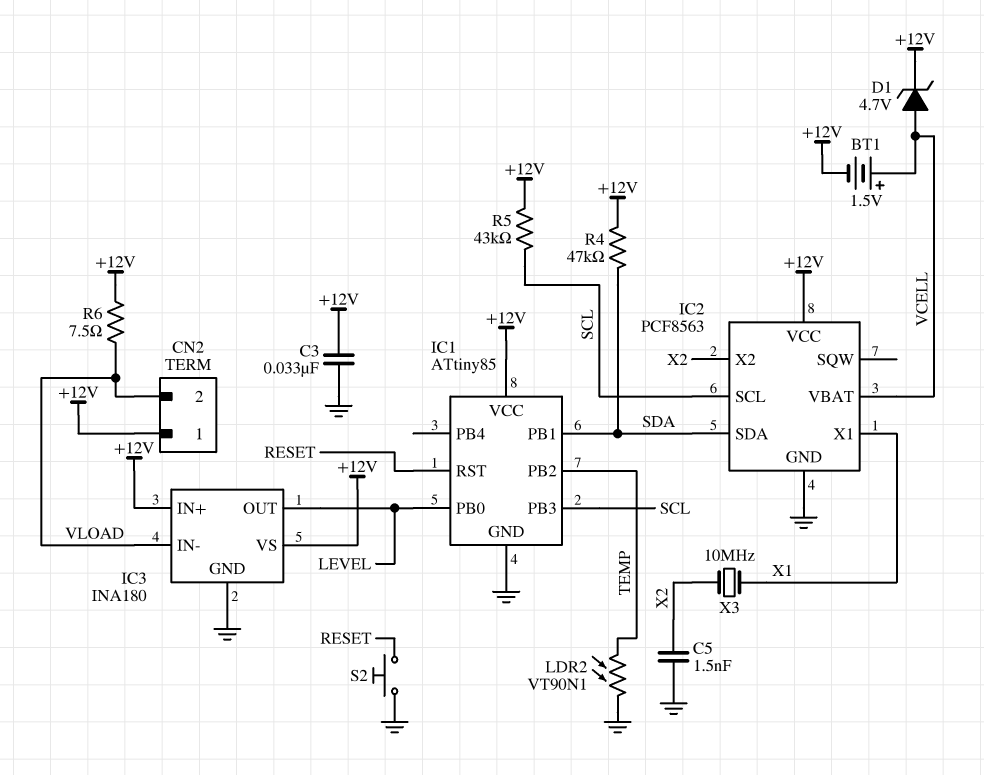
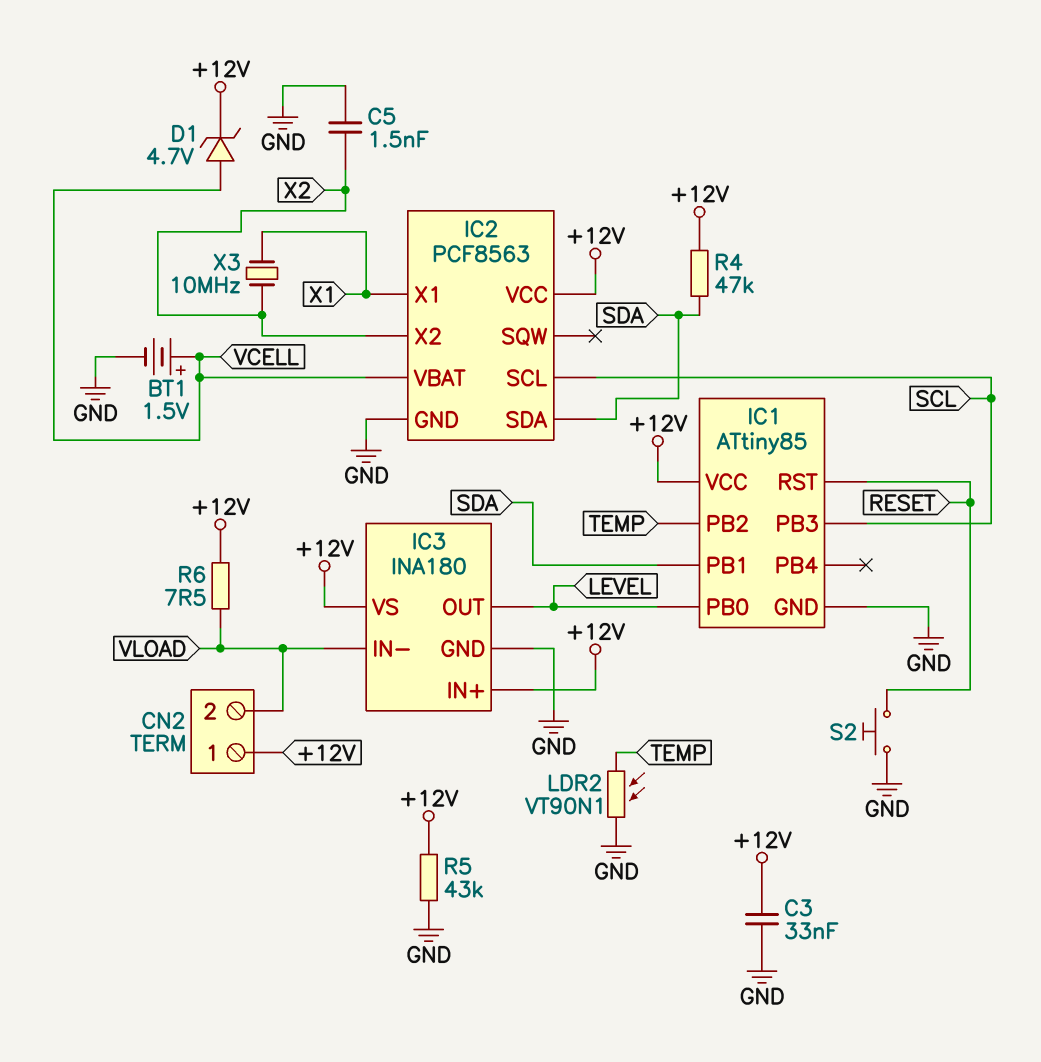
BT1: 1.5V (plus VCELL, minus +12V) -> 1.5V (plus VCELL, minus GND)
R5: 43k (+12V, SCL) -> 43k (+12V, GND)

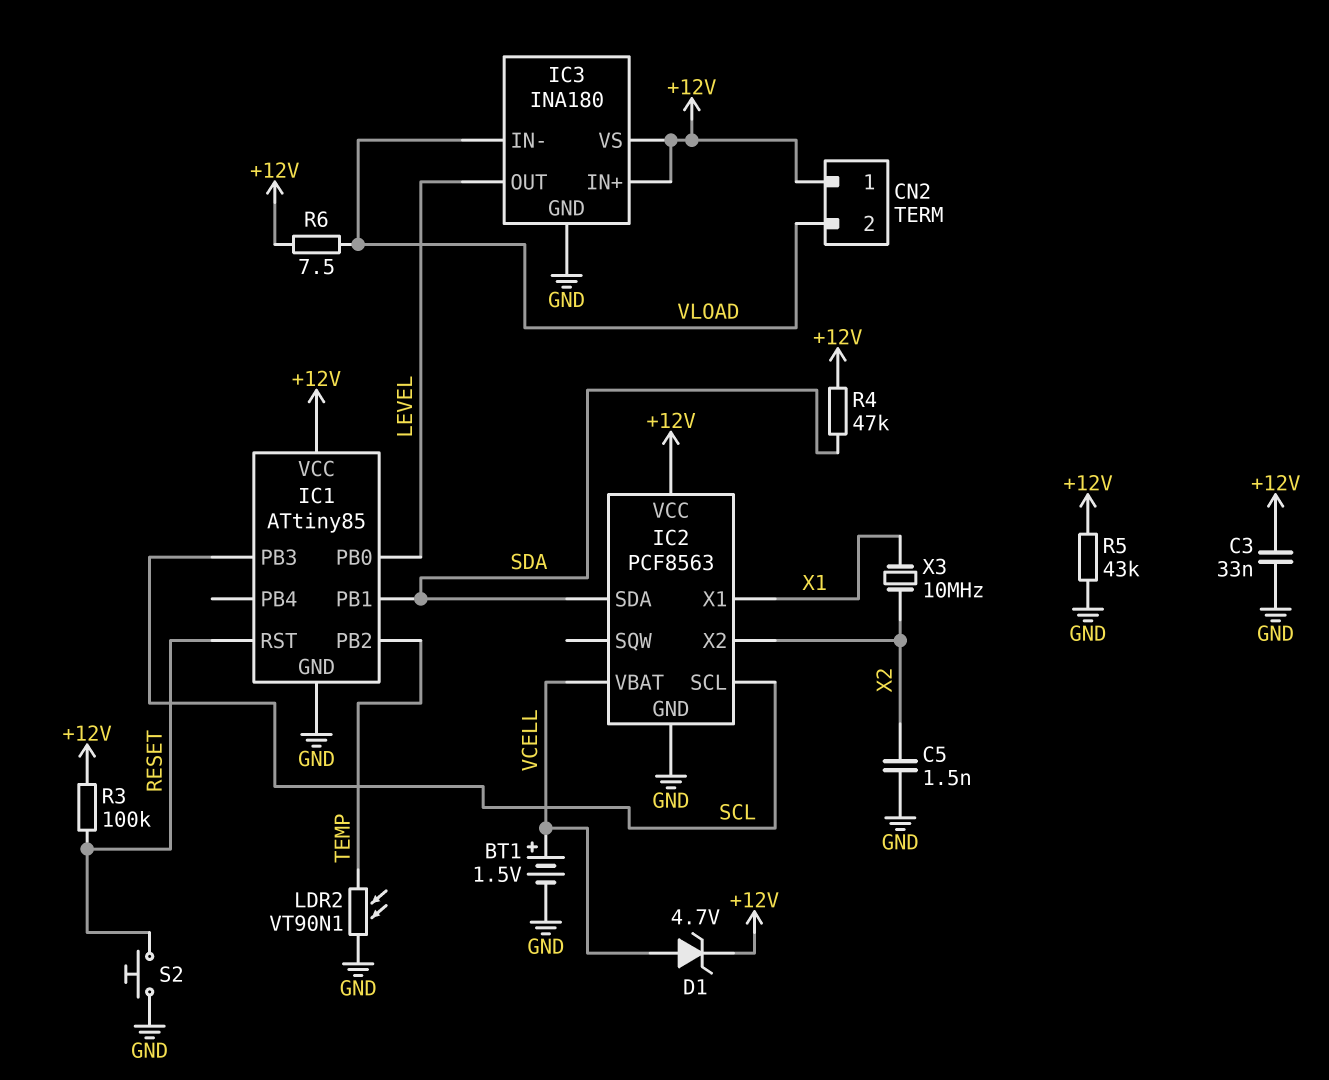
R3: none -> 100k (+12V, RESET)

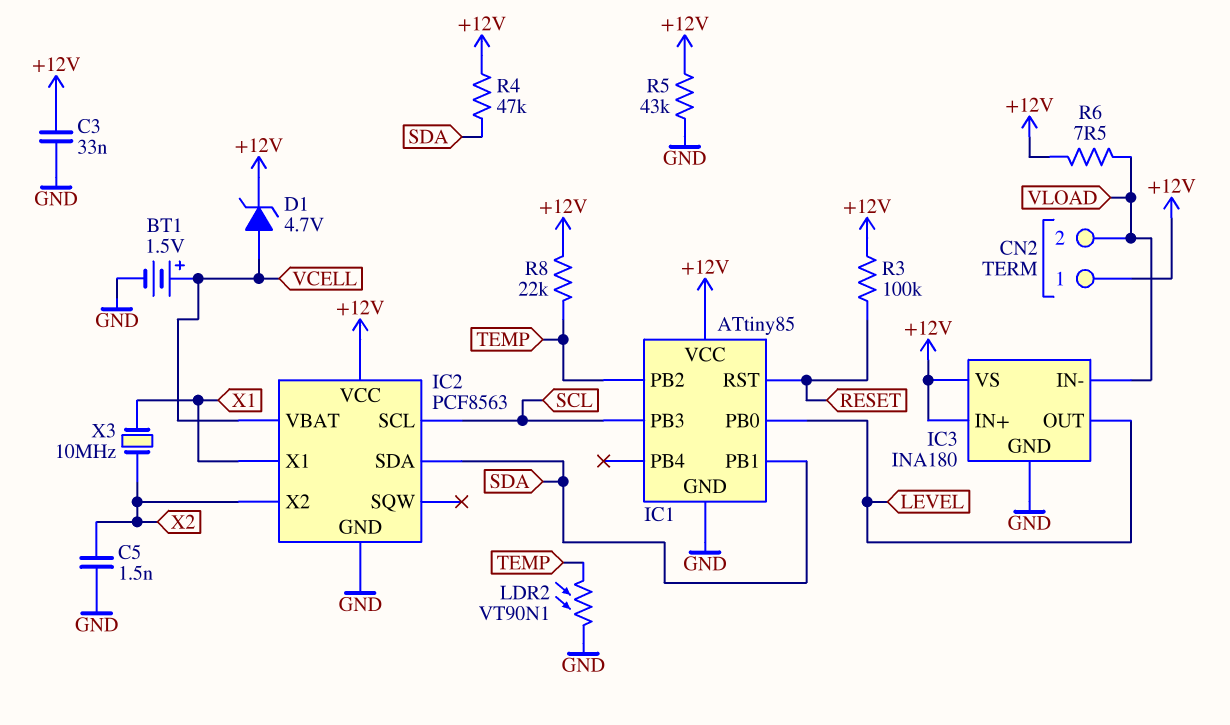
R8: none -> 22k (+12V, TEMP)
S2: button (GND, RESET) -> none

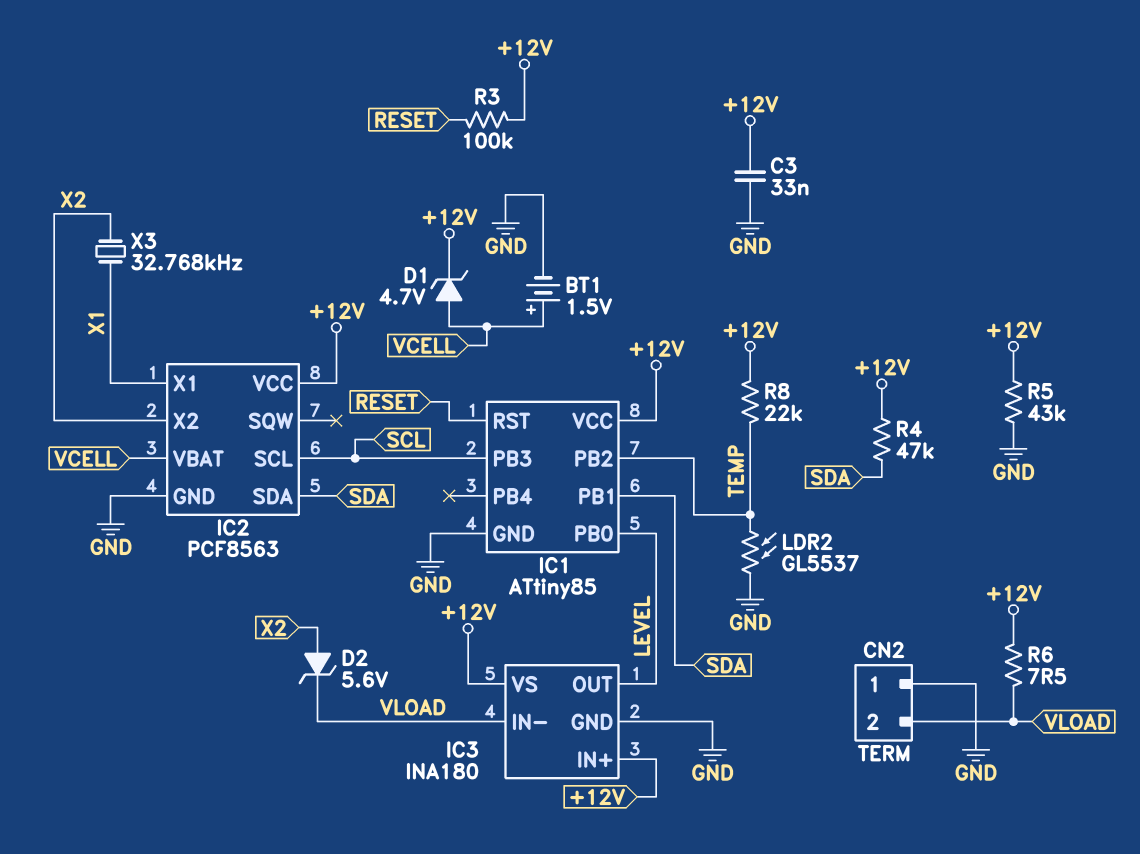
C5: 1.5nF (GND, X2) -> none
CN2 pin 1: +12V -> GND
D2: none -> zener 5.6V (A X2, K VLOAD)
LDR2: VT90N1 (GND, TEMP) -> GL5537 (GND, TEMP)
X3: 10MHz (X1, X2) -> 32.768kHz (X1, X2)

